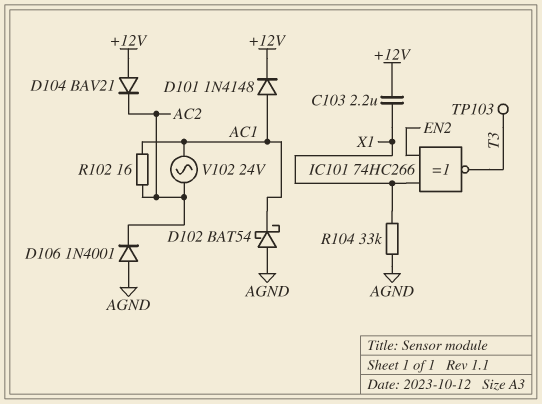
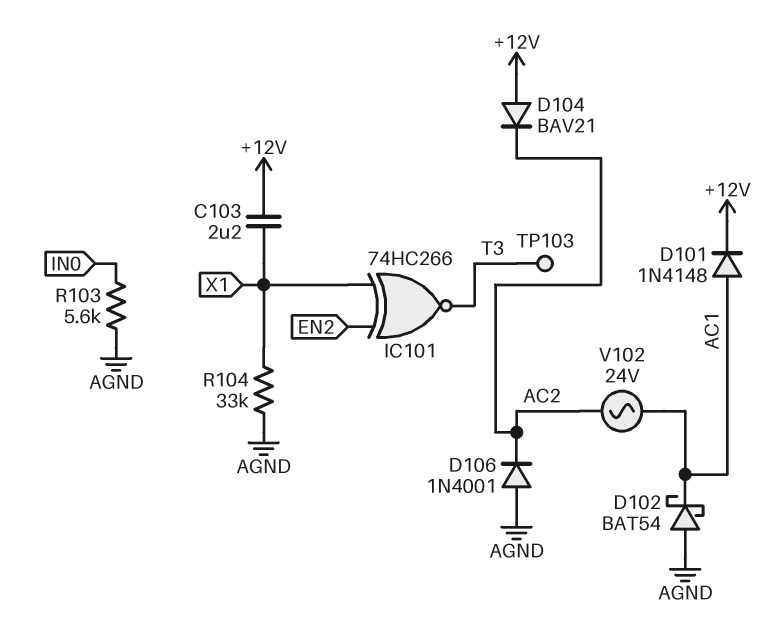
R102: 16 (AC1, AC2) -> none
R103: none -> 5.6k (AGND, IN0)

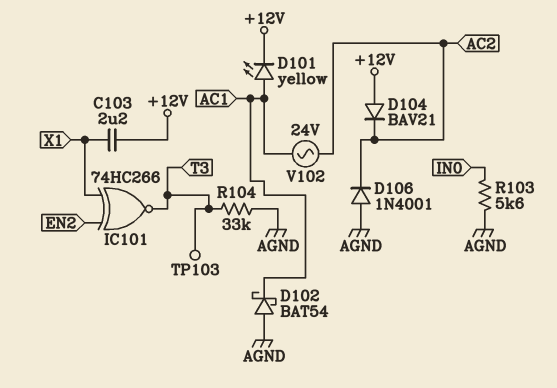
D101: diode 1N4148 (A AC1, K +12V) -> LED yellow (A AC1, K +12V)
R104: 33k (AGND, X1) -> 33k (AGND, T3)

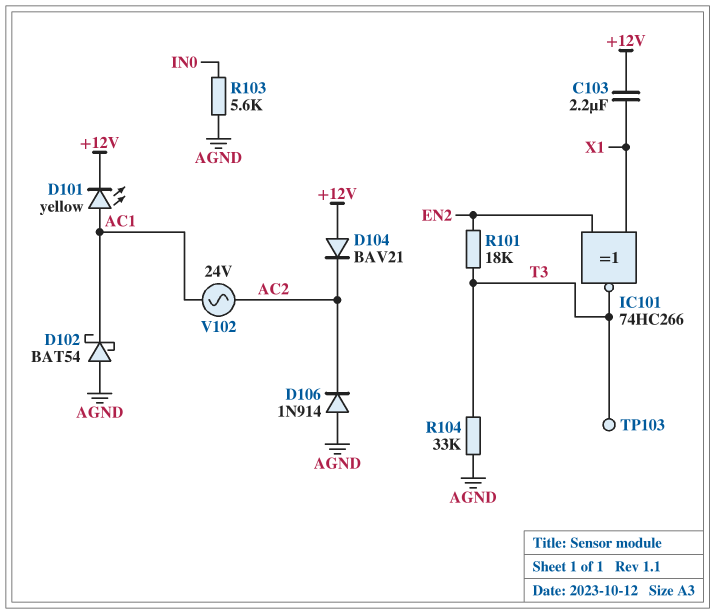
D106: diode 1N4001 (A AGND, K AC2) -> diode 1N914 (A AGND, K AC2)
R101: none -> 18k (EN2, T3)

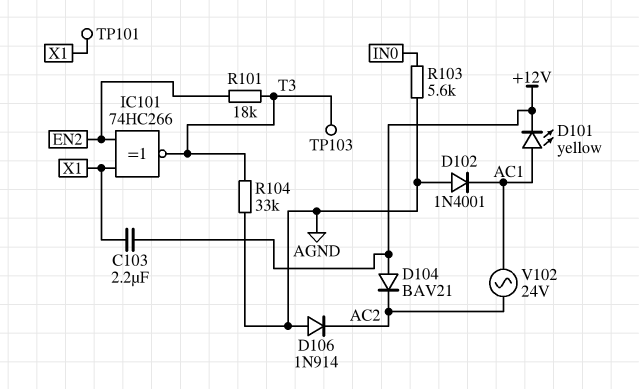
D102: schottky BAT54 (A AGND, K AC1) -> diode 1N4001 (A AGND, K AC1)
TP101: none -> test point (X1)

